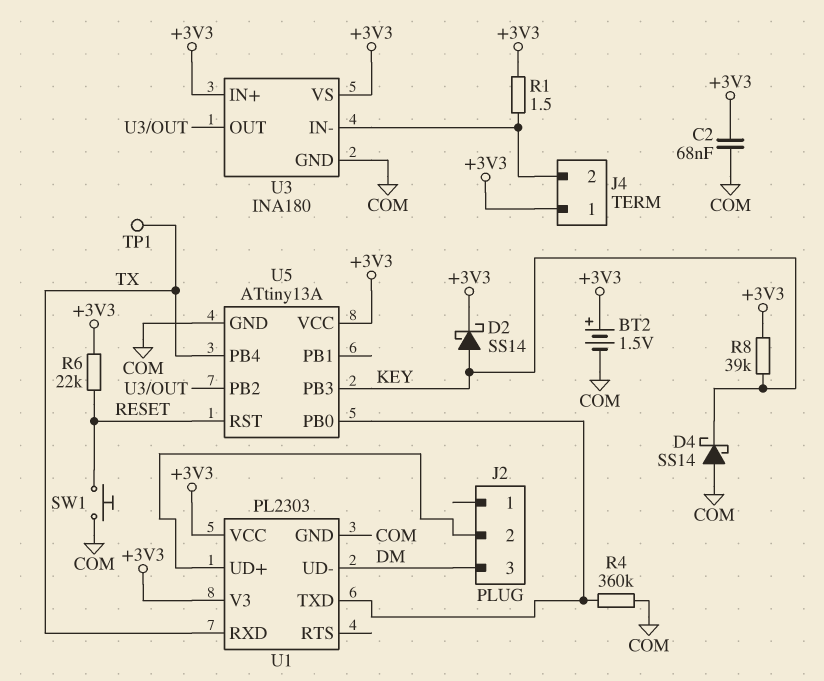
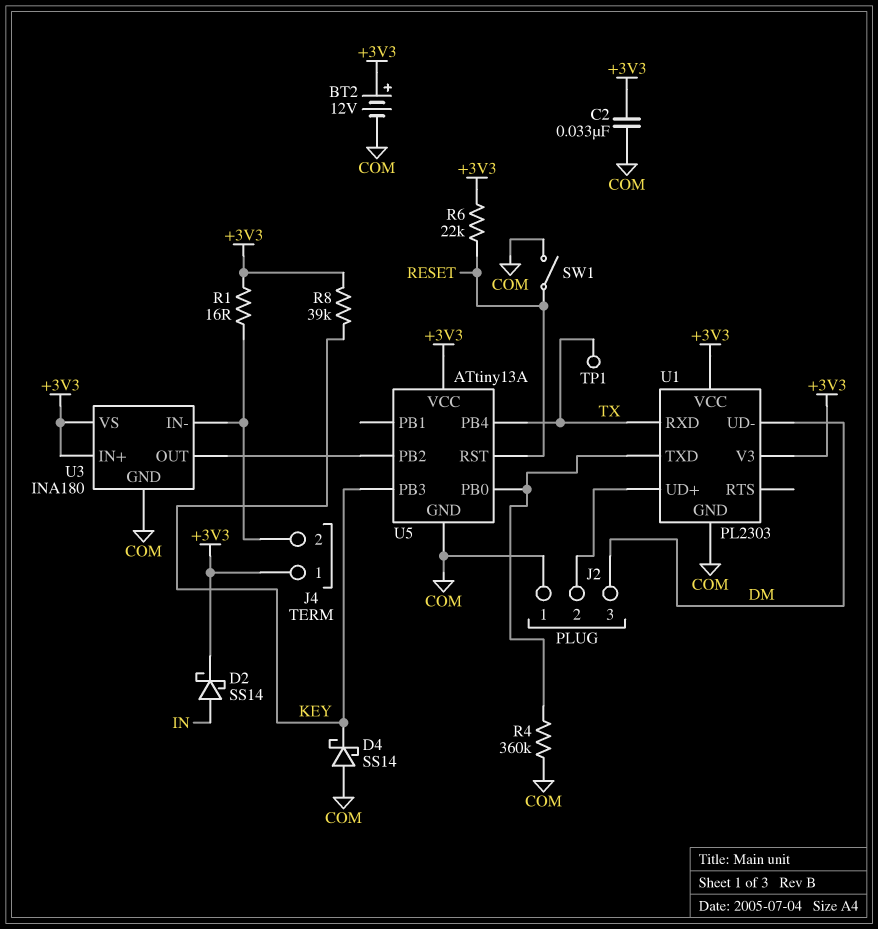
BT2: 1.5V (plus +3V3, minus COM) -> 12V (plus +3V3, minus COM)
C2: 68nF (+3V3, COM) -> 33nF (+3V3, COM)
D2: schottky SS14 (A KEY, K +3V3) -> schottky SS14 (A IN, K +3V3)
J2 pin 1: none -> COM
R1: 1.5 (+3V3, J4/2) -> 16 (+3V3, J4/2)
SW1: button (COM, RESET) -> switch (COM, RESET)

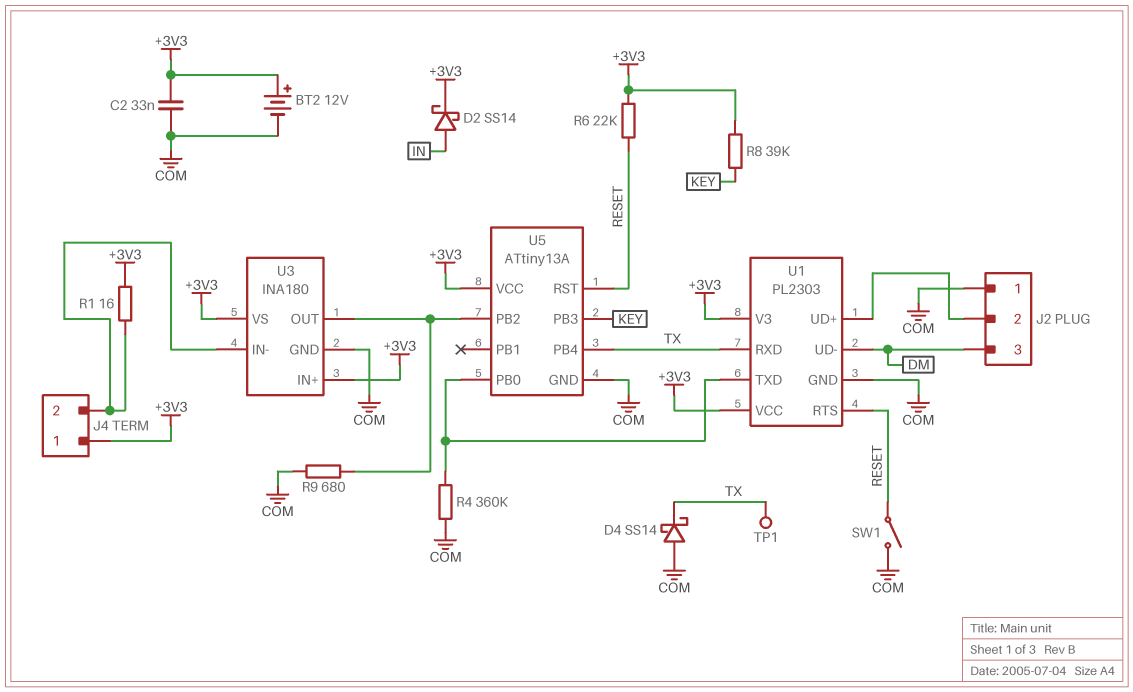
D4: schottky SS14 (A COM, K KEY) -> schottky SS14 (A COM, K TX)
R9: none -> 680 (COM, U3/OUT)
U1 pin RTS: none -> RESET

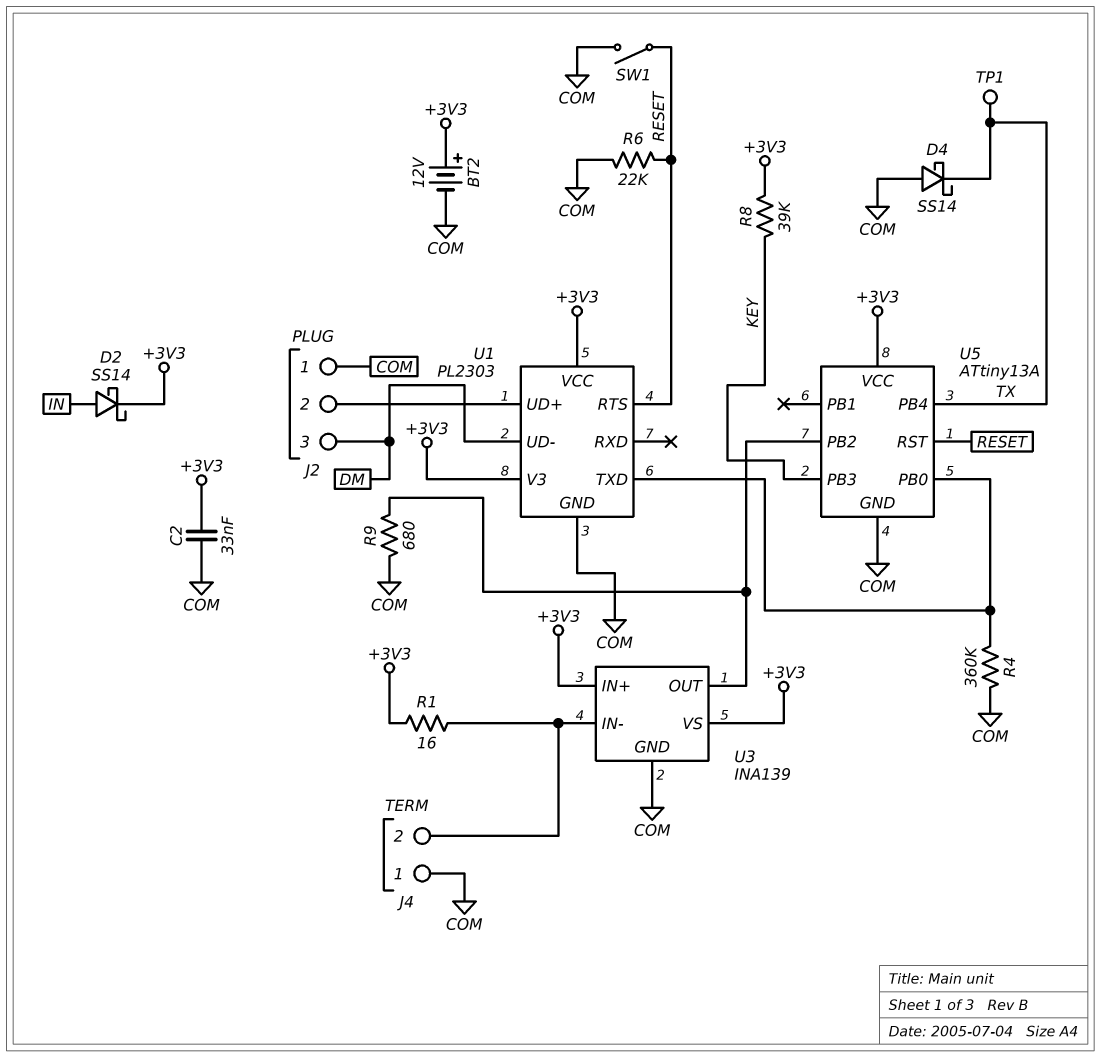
J4 pin 1: +3V3 -> COM
R6: 22k (+3V3, RESET) -> 22k (COM, RESET)
U1 pin RXD: TX -> none
U3: INA180 -> INA139

